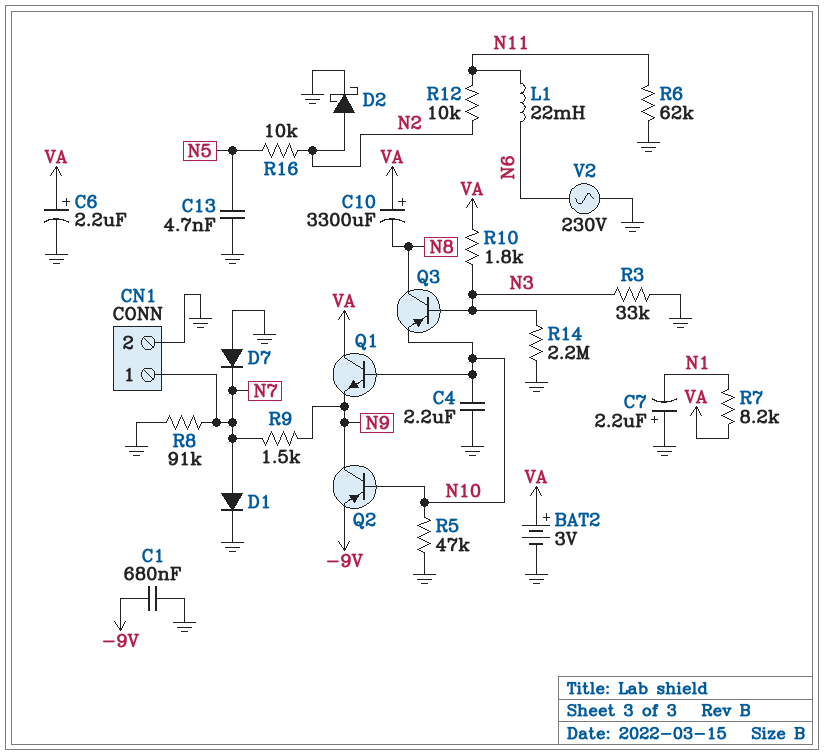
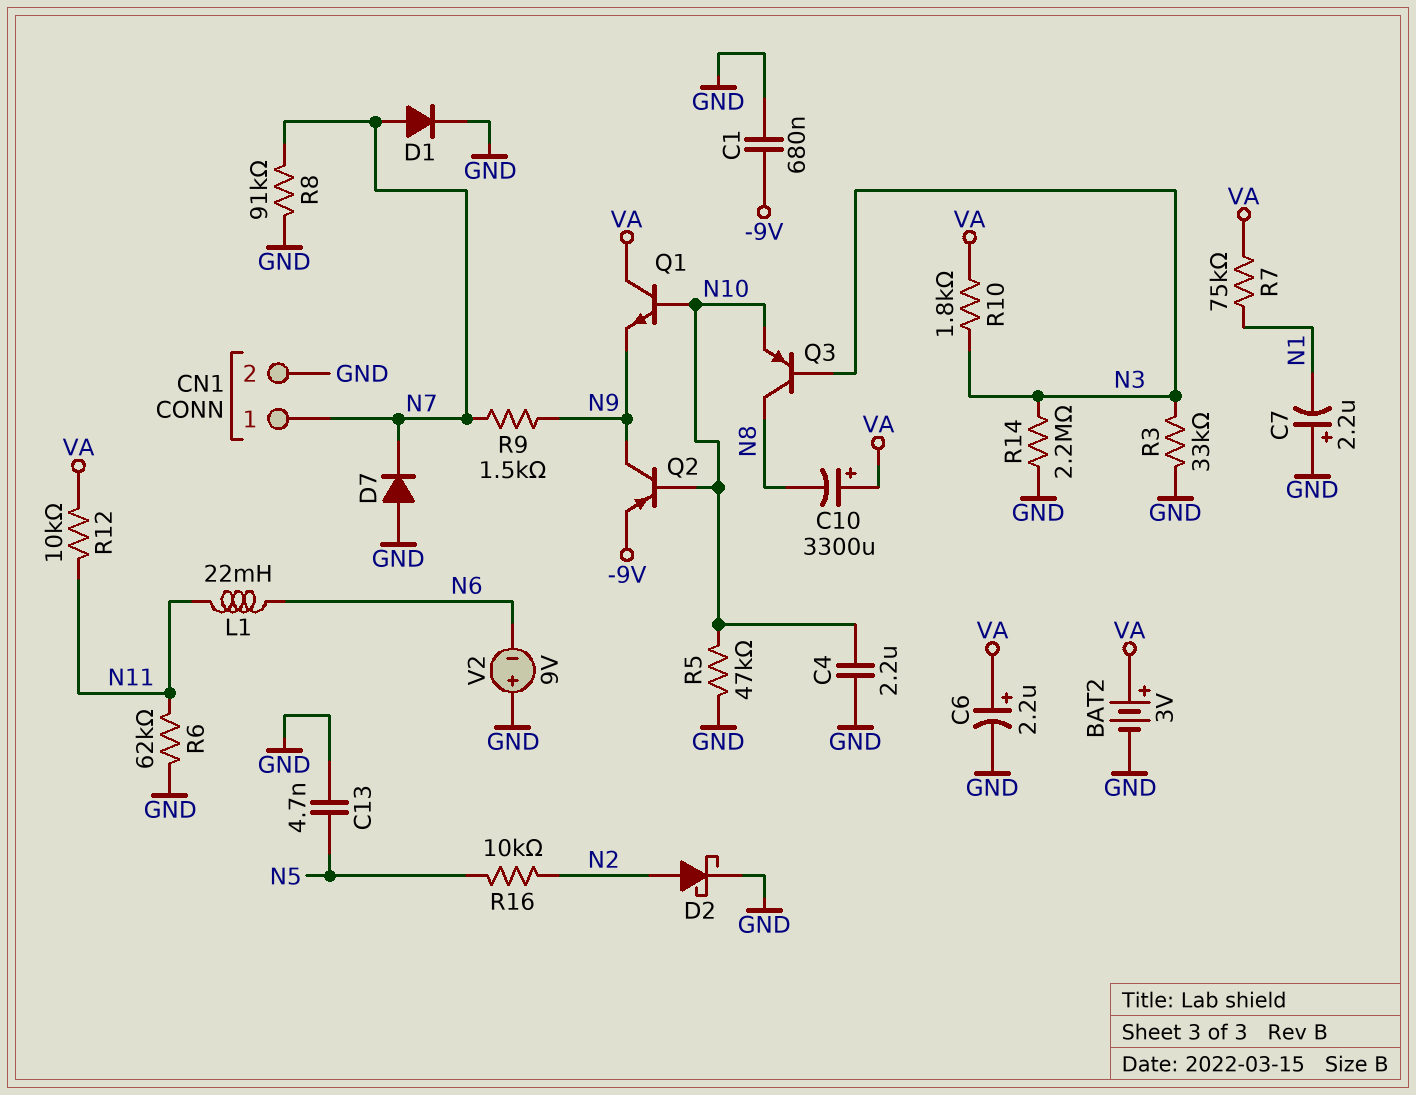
R7: 8.2k (N1, VA) -> 75k (N1, VA)
R12: 10k (N2, N11) -> 10k (N11, VA)
V2: AC 230V (GND, N6) -> 9V (plus GND, minus N6)

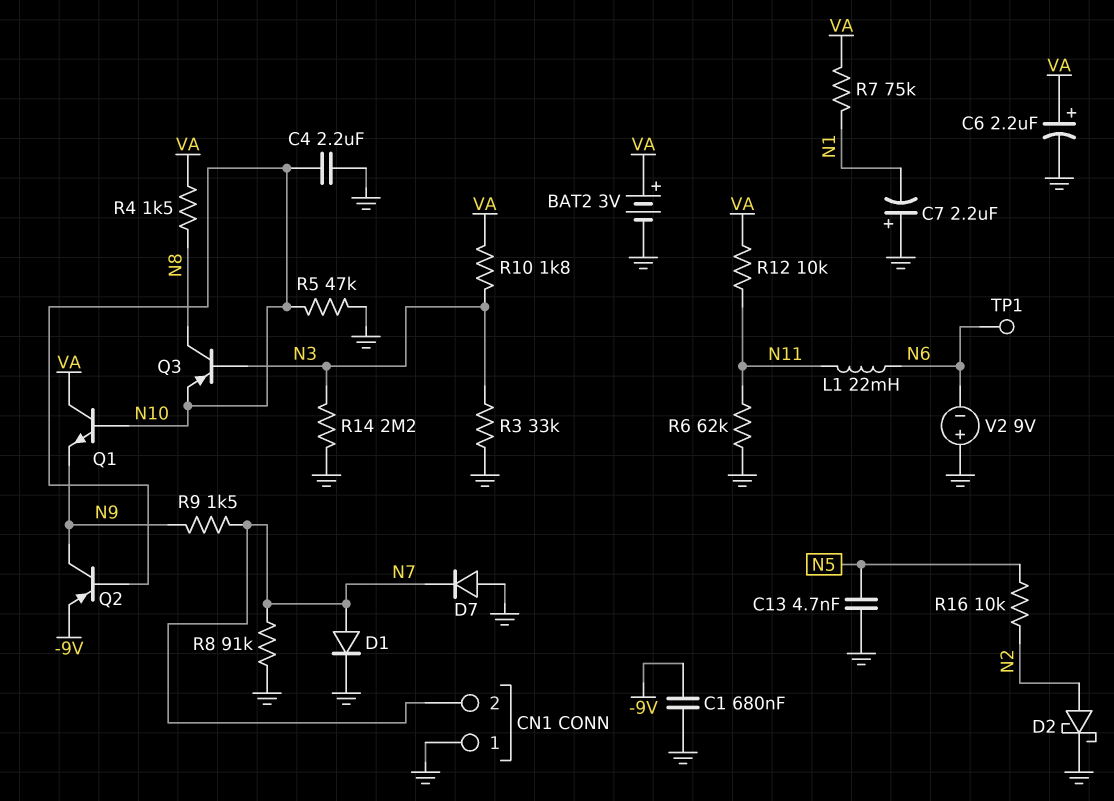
C10: 3300uF (plus VA, minus N8) -> none
CN1 pin 1: N7 -> GND
CN1 pin 2: GND -> N7
R4: none -> 1.5k (N8, VA)
TP1: none -> test point (N6)

